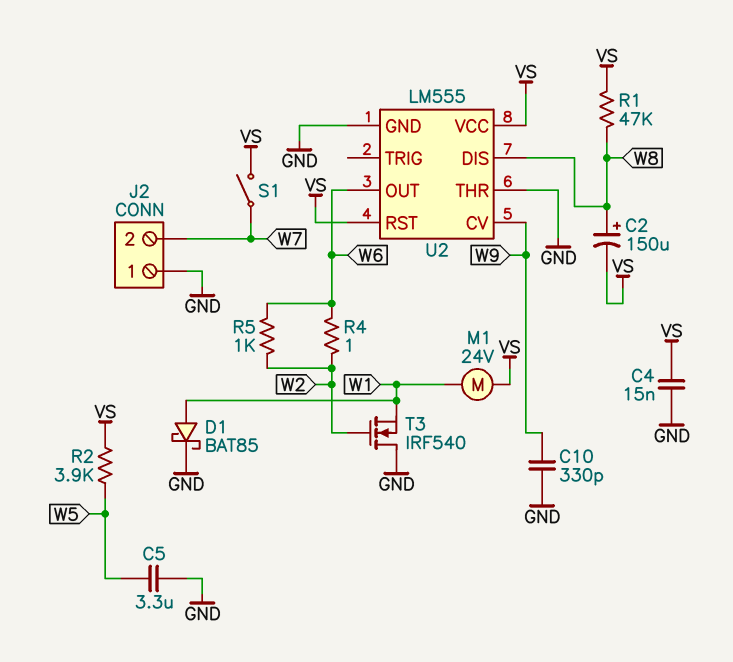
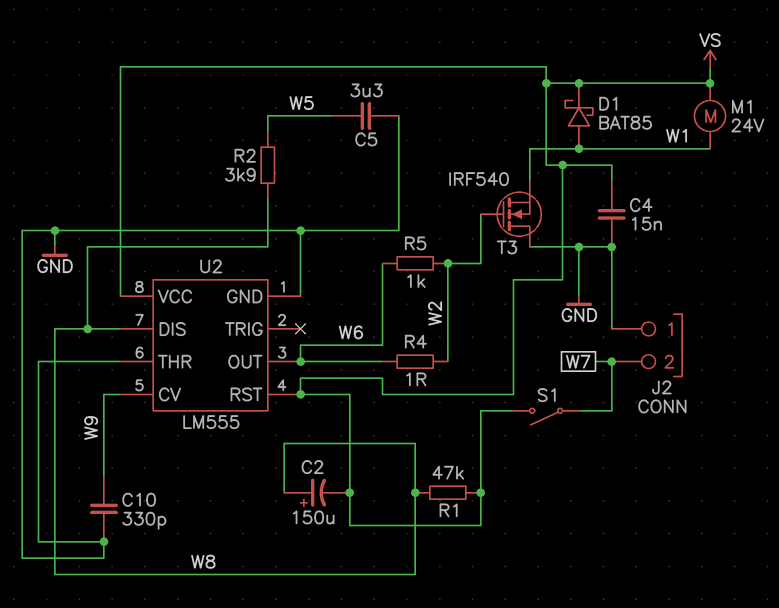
D1: schottky BAT85 (A W1, K GND) -> schottky BAT85 (A W1, K VS)
R2: 3.9k (VS, W5) -> 3.9k (W5, W8)

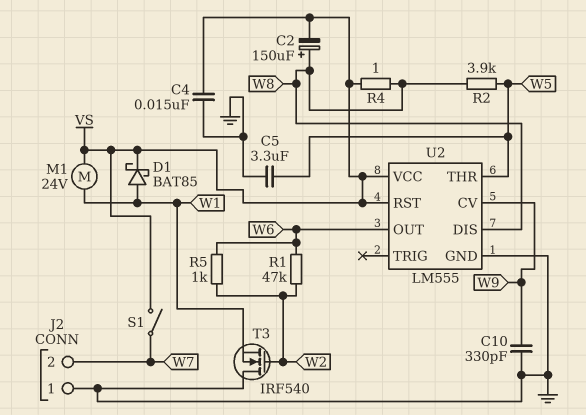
R1: 47k (VS, W8) -> 47k (W2, W6)
R4: 1 (W2, W6) -> 1 (VS, W8)
U2 pin THR: GND -> W5

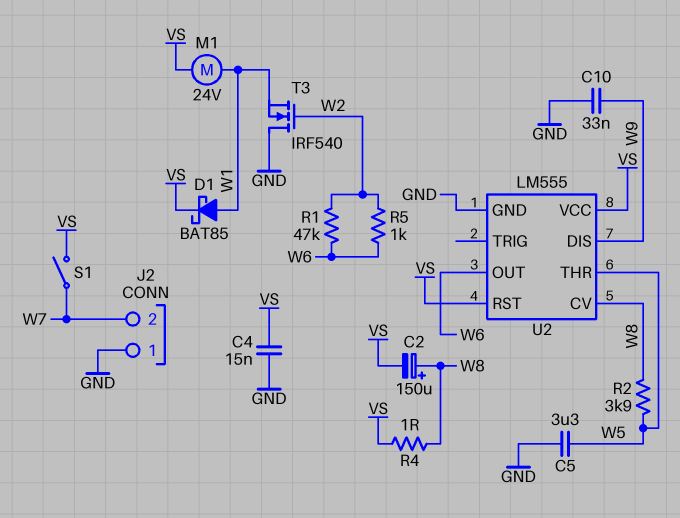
C10: 330pF (GND, W9) -> 33nF (GND, W9)
U2 pin CV: W9 -> W8
U2 pin DIS: W8 -> W9

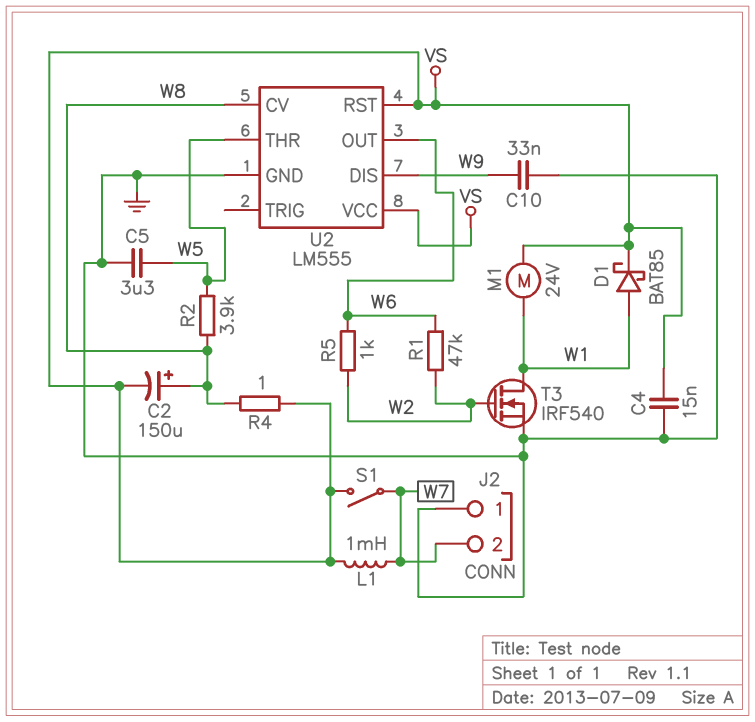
L1: none -> 1mH (VS, W7)
T3: NMOS IRF540 (G W2, D GND, S W1) -> NMOS IRF540 (G W2, D W1, S GND)

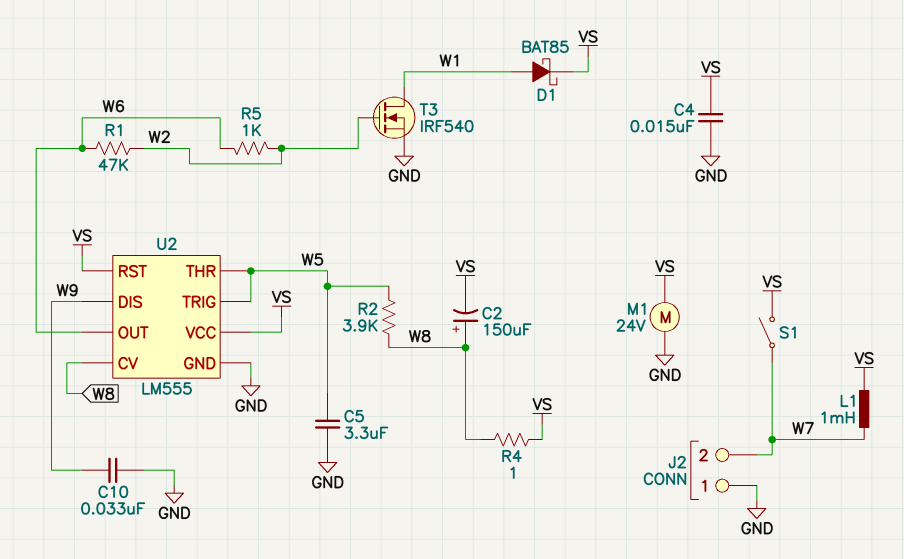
M1: motor 24V (VS, W1) -> motor 24V (GND, VS)
U2 pin TRIG: none -> W5

